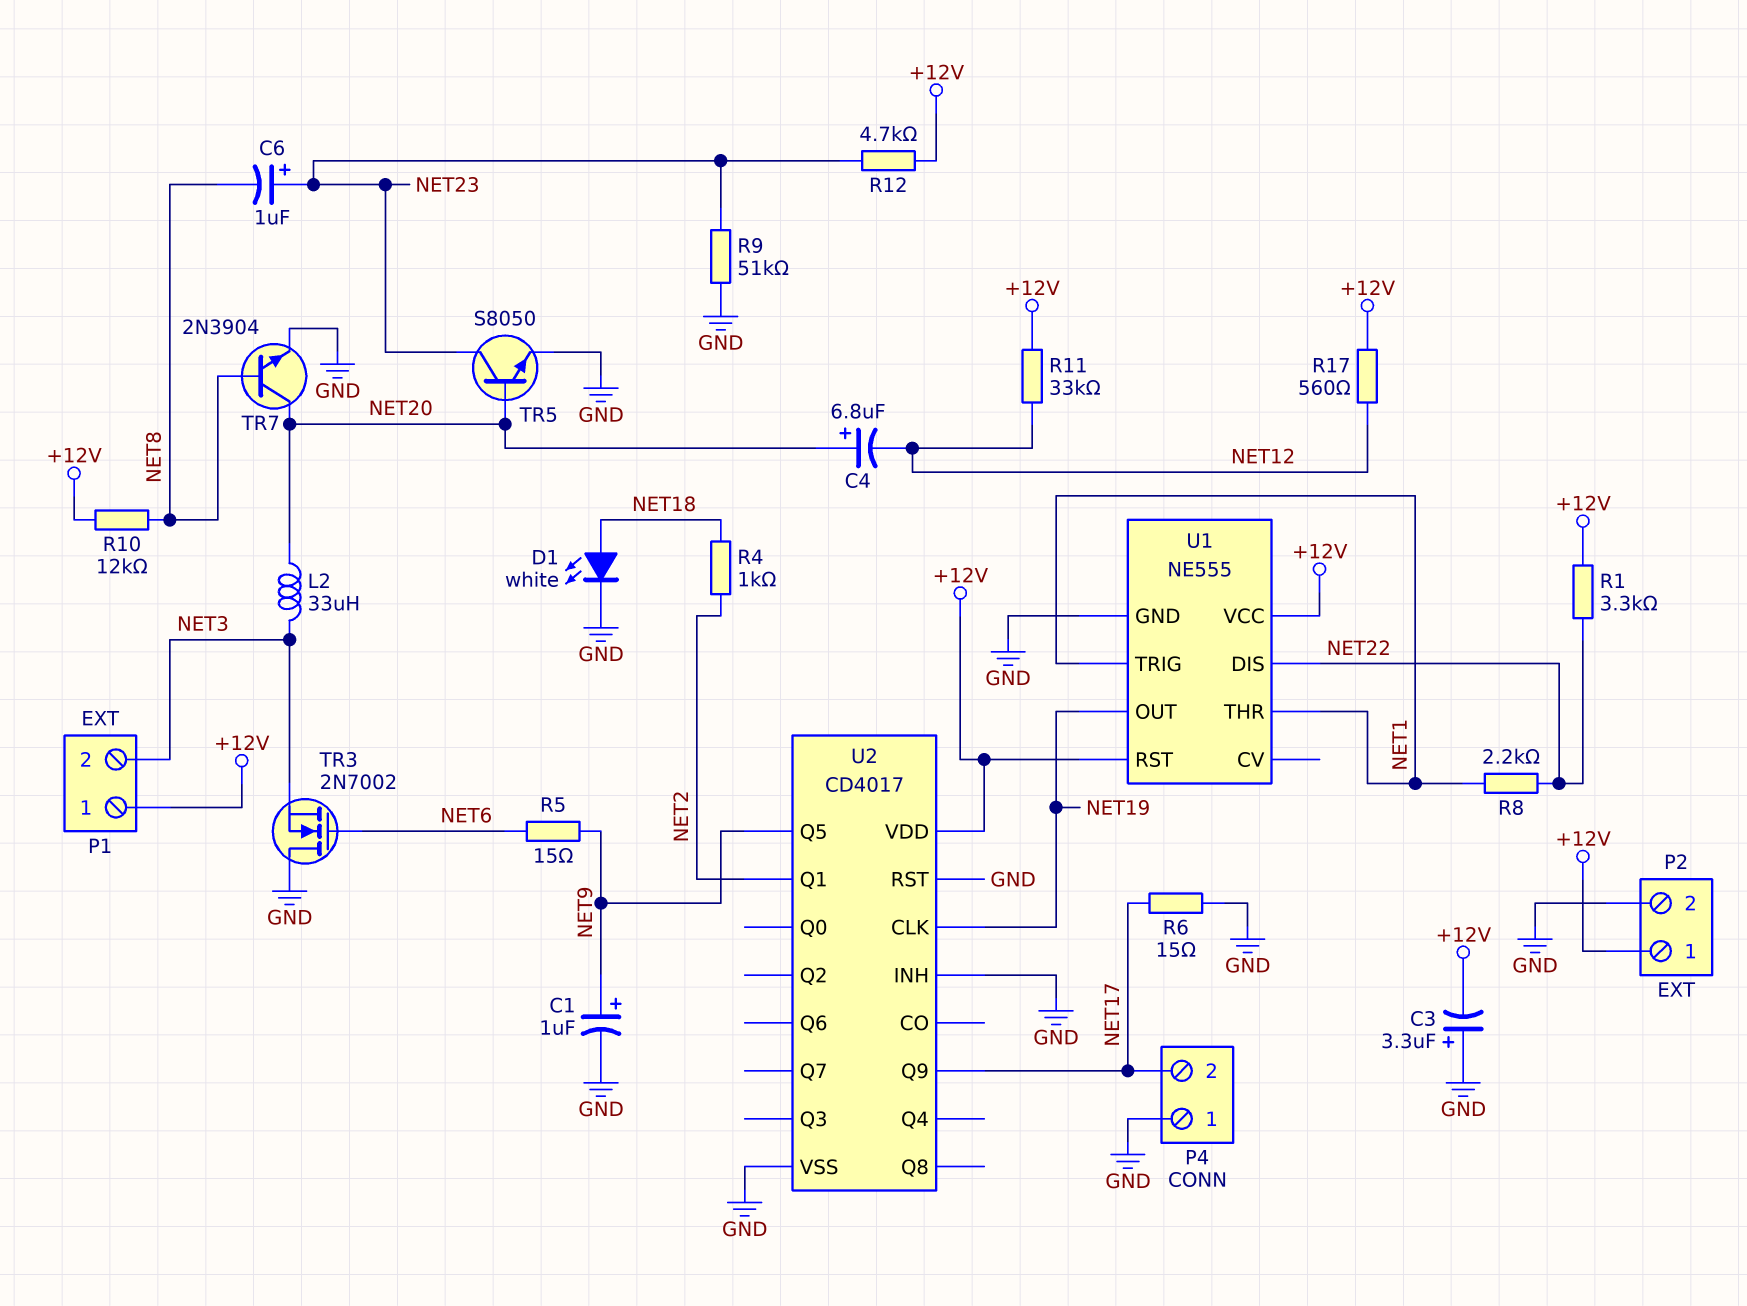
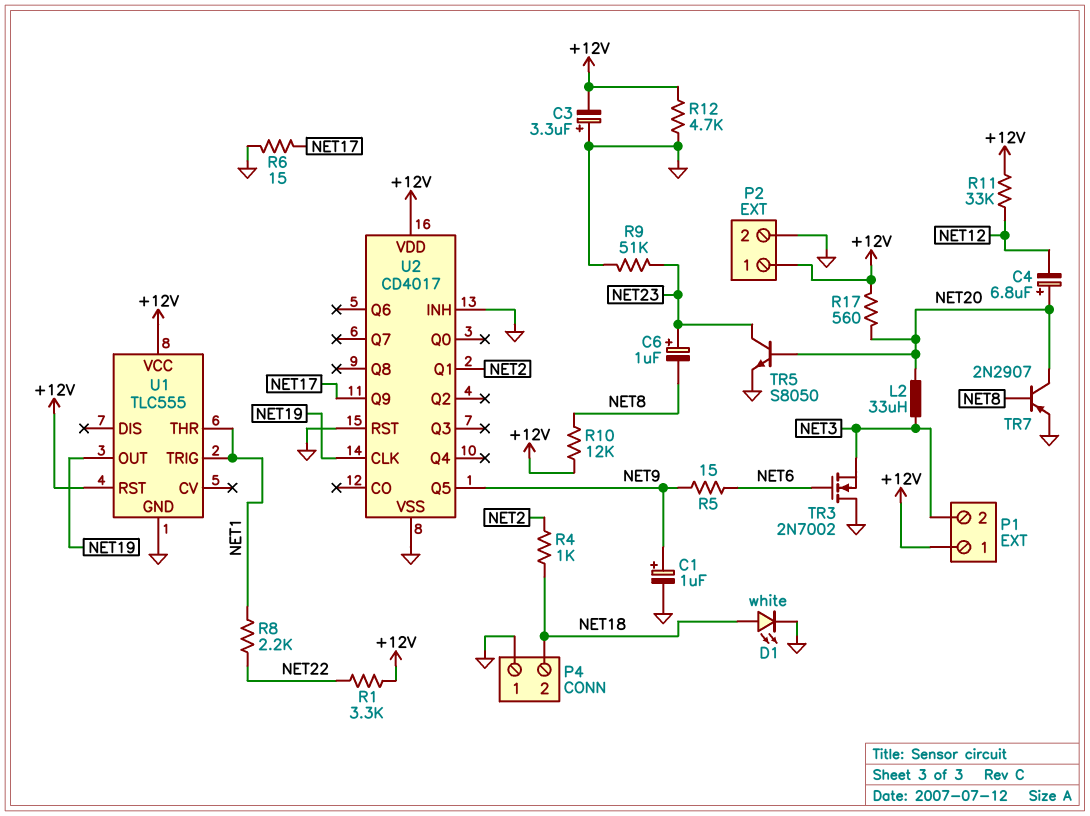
P4 pin 2: NET17 -> NET18
R12: 4.7k (+12V, NET23) -> 4.7k (+12V, GND)
R17: 560 (+12V, NET12) -> 560 (+12V, NET20)
TR7: NPN 2N3904 (B NET8, C NET20, E GND) -> PNP 2N2907 (B NET8, C NET20, E GND)
U1: NE555 -> TLC555
U1 pin DIS: NET22 -> none

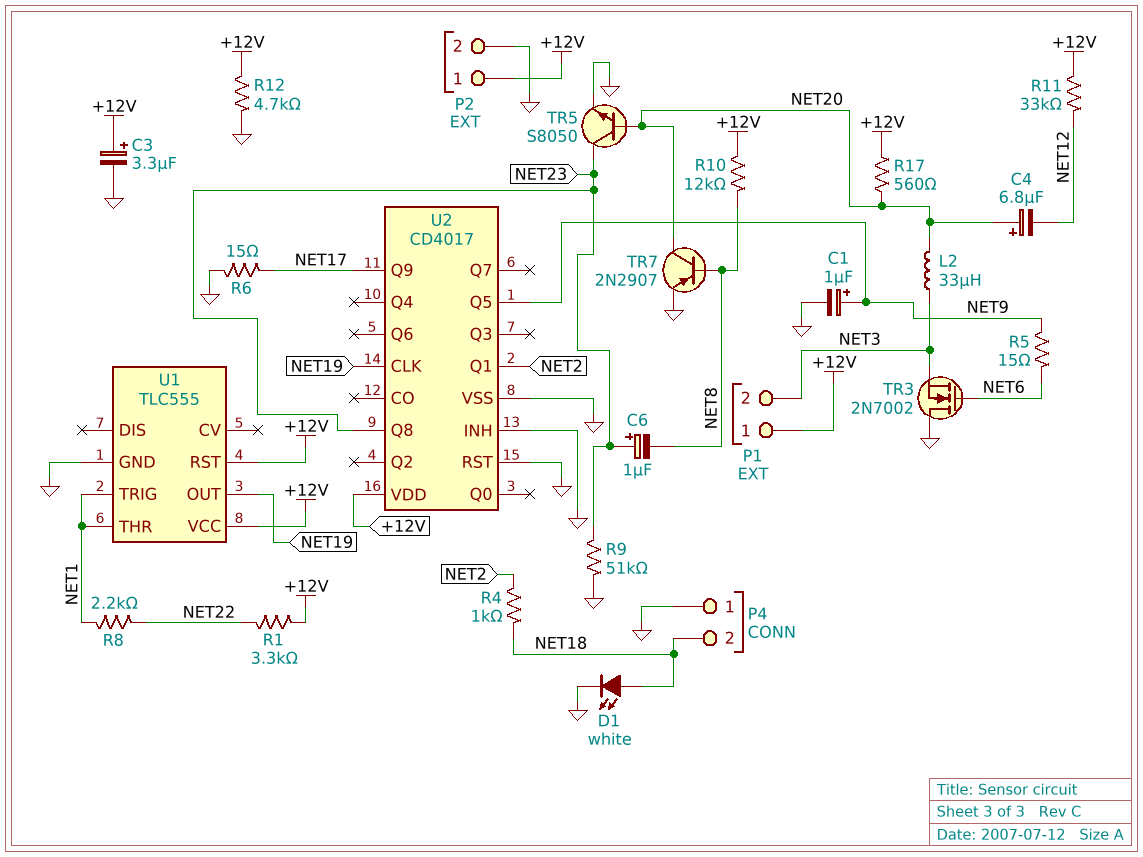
C3: 3.3uF (plus GND, minus +12V) -> 3.3uF (plus +12V, minus GND)
U2 pin Q8: none -> NET23

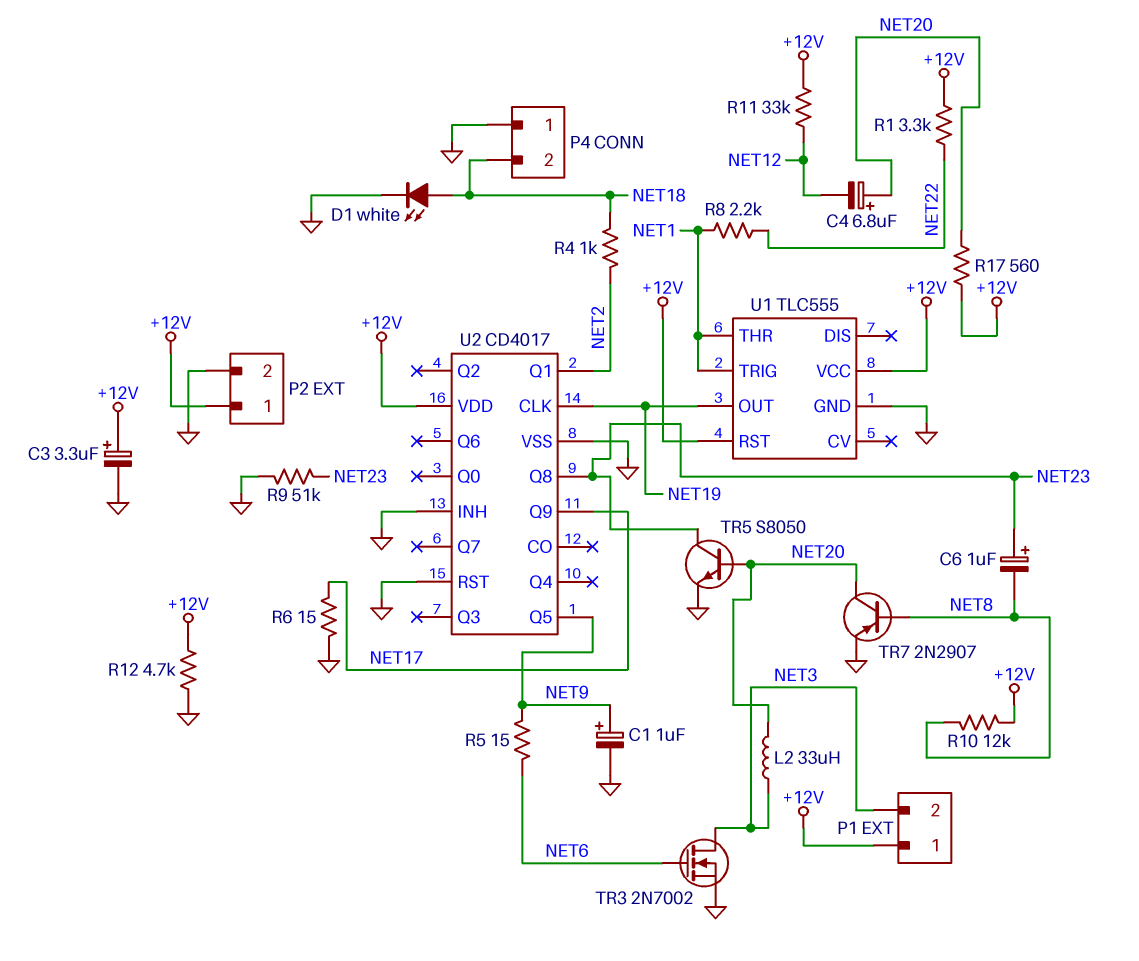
TR3: NMOS 2N7002 (G NET6, D GND, S NET3) -> NMOS 2N7002 (G NET6, D NET3, S GND)

